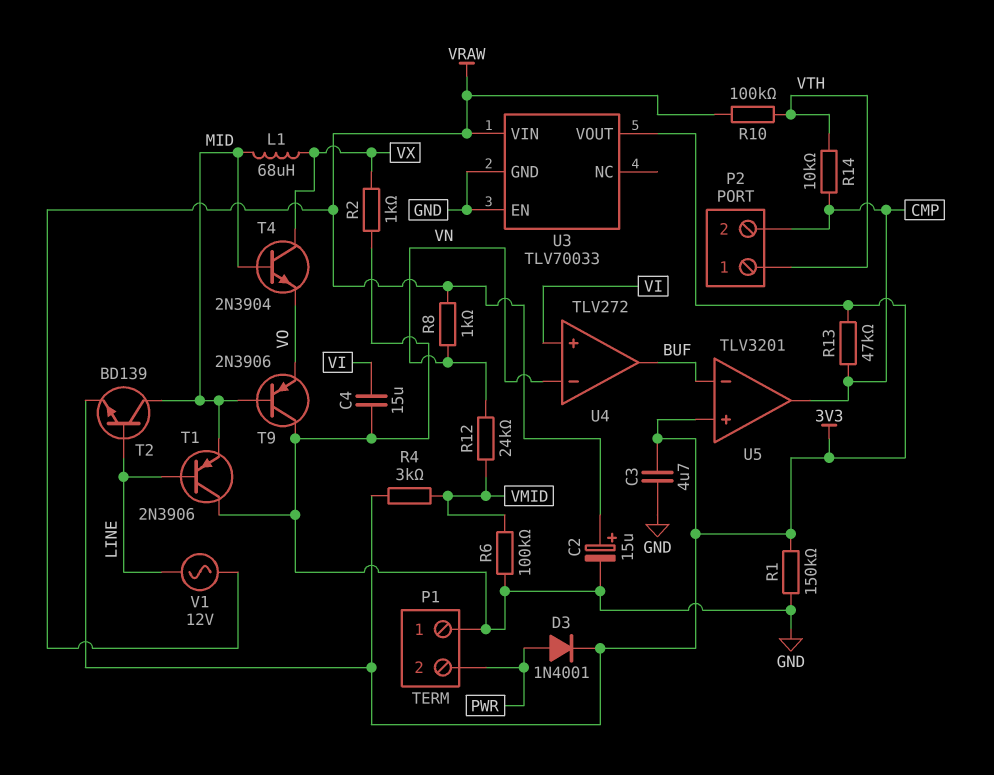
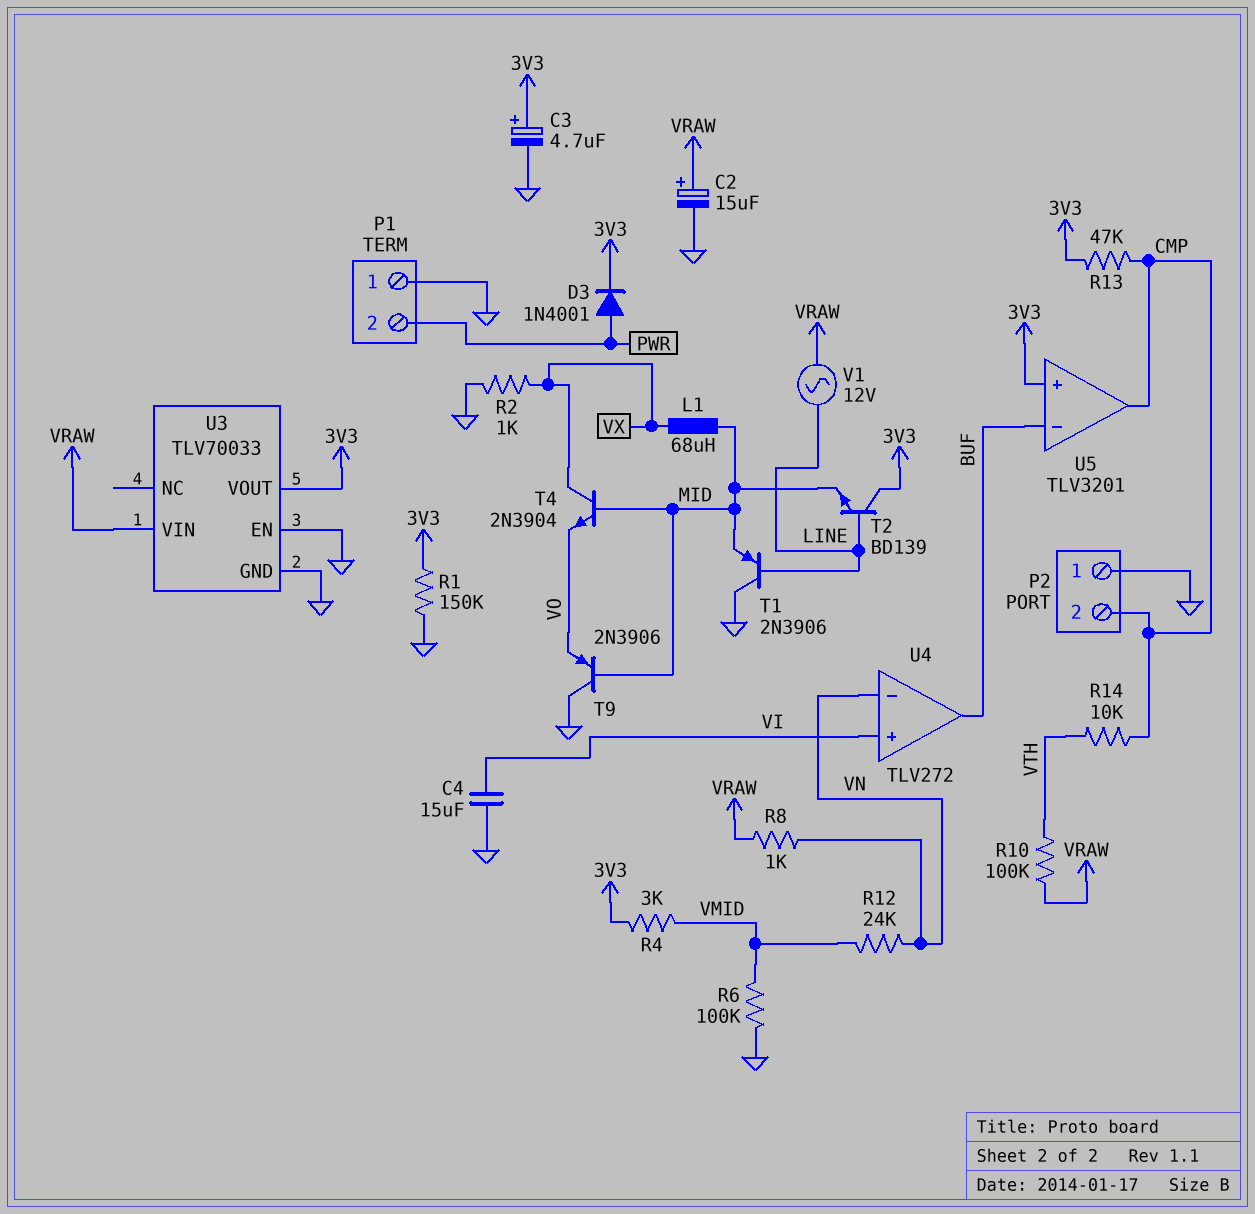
C3: 4.7uF (3V3, GND) -> 4.7uF (plus 3V3, minus GND)
P2 pin 1: VTH -> GND
T2: NPN BD139 (B LINE, C MID, E 3V3) -> NPN BD139 (B LINE, C 3V3, E MID)

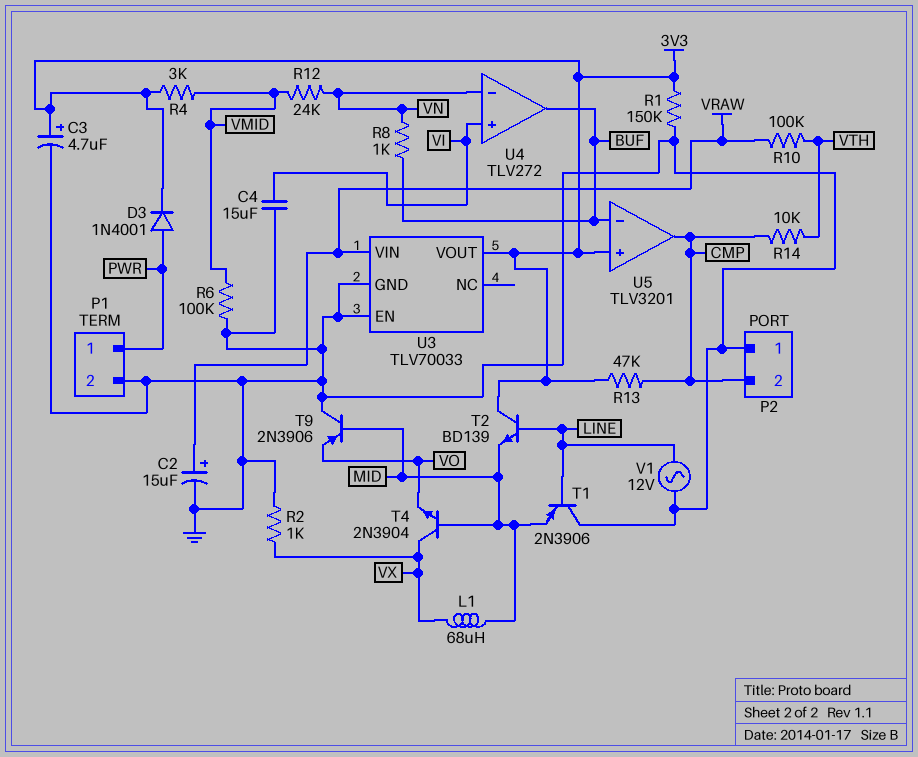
P1 pin 1: GND -> PWR
P1 pin 2: PWR -> GND
R8: 1k (VN, VRAW) -> 1k (BUF, VN)
V1: AC 12V (LINE, VRAW) -> AC 12V (GND, LINE)

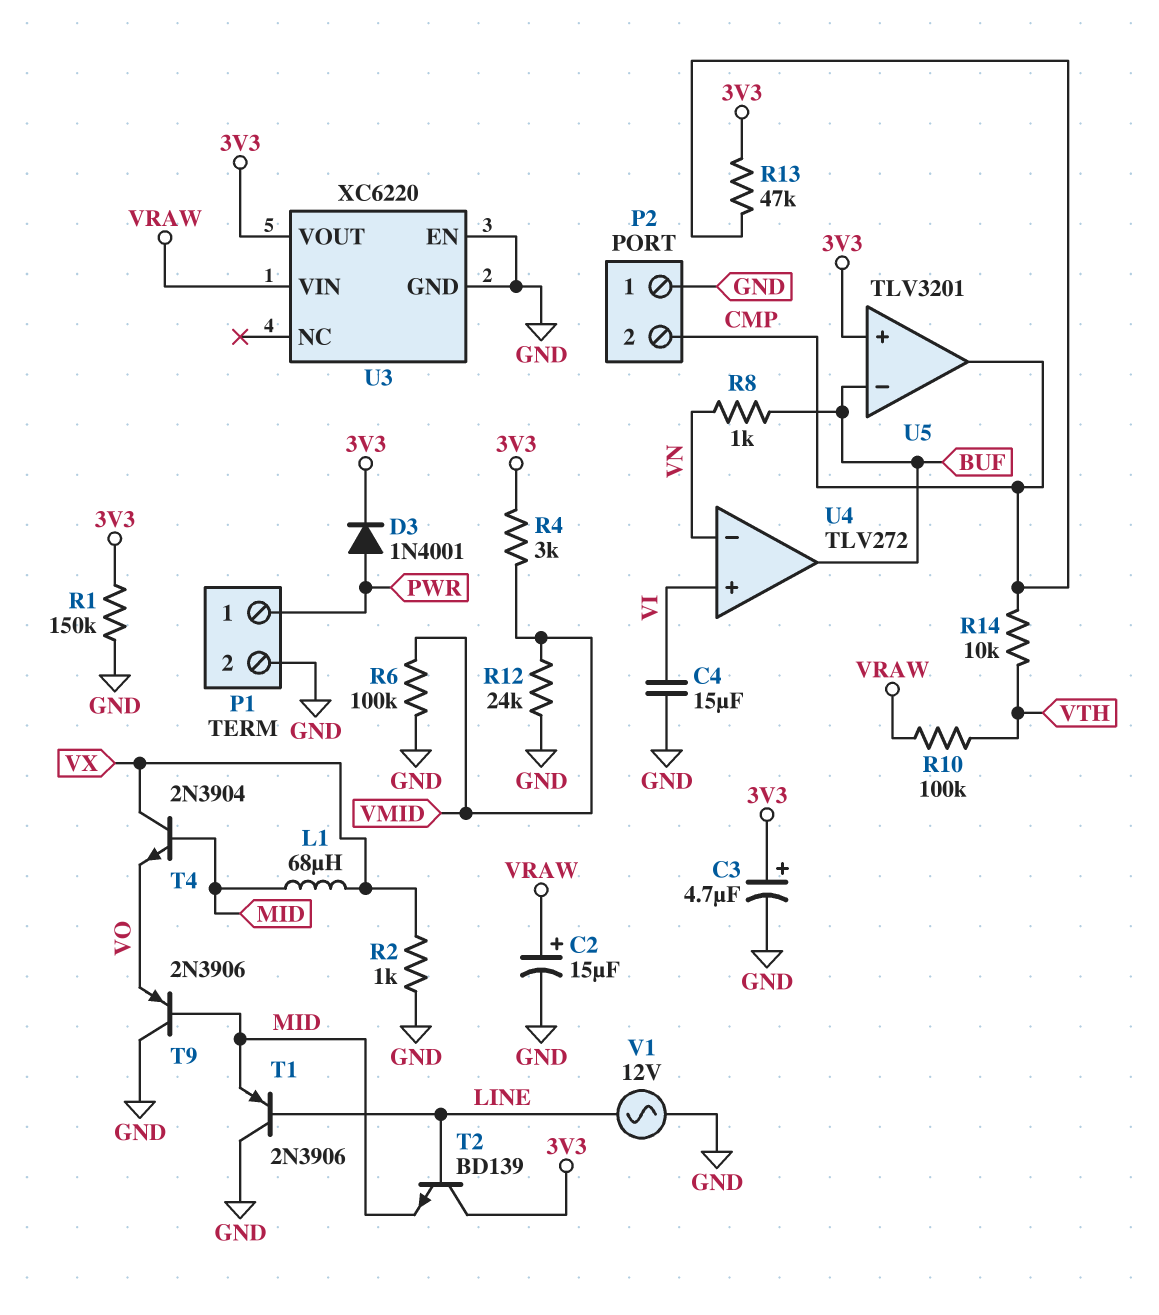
R12: 24k (VMID, VN) -> 24k (GND, VMID)
U3: TLV70033 -> XC6220

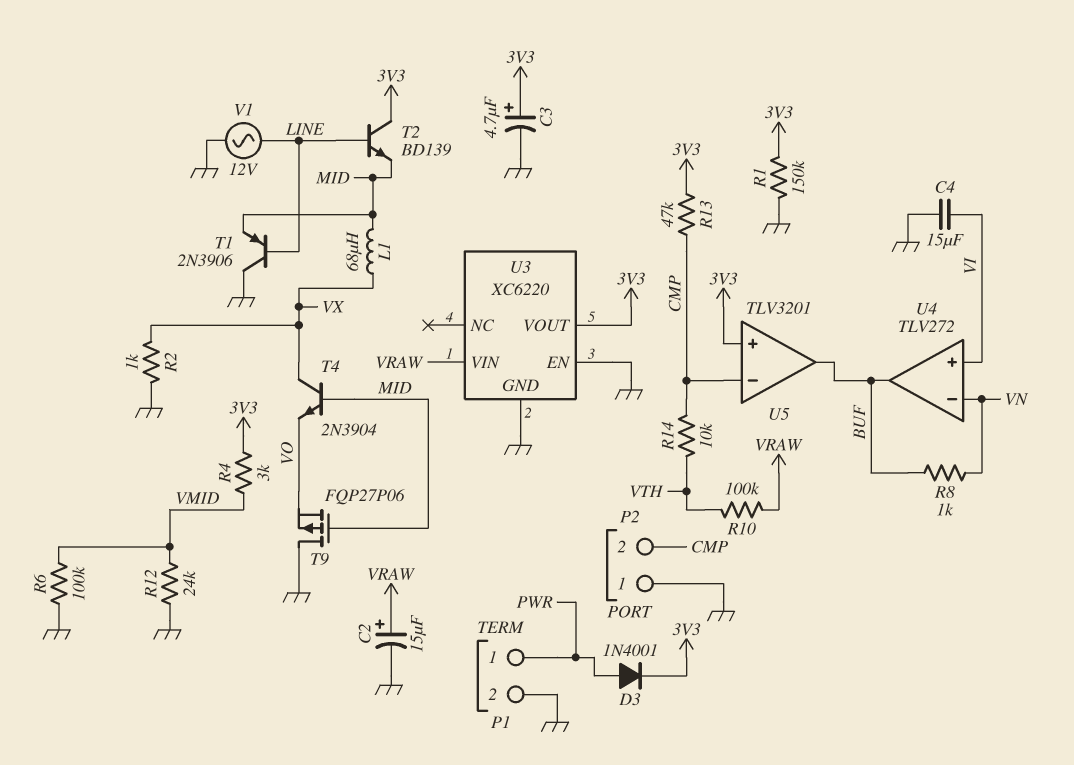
T9: PNP 2N3906 (B MID, C GND, E VO) -> PMOS FQP27P06 (G MID, D GND, S VO)
U5 pin in-: BUF -> CMP
U5 pin out: CMP -> BUF

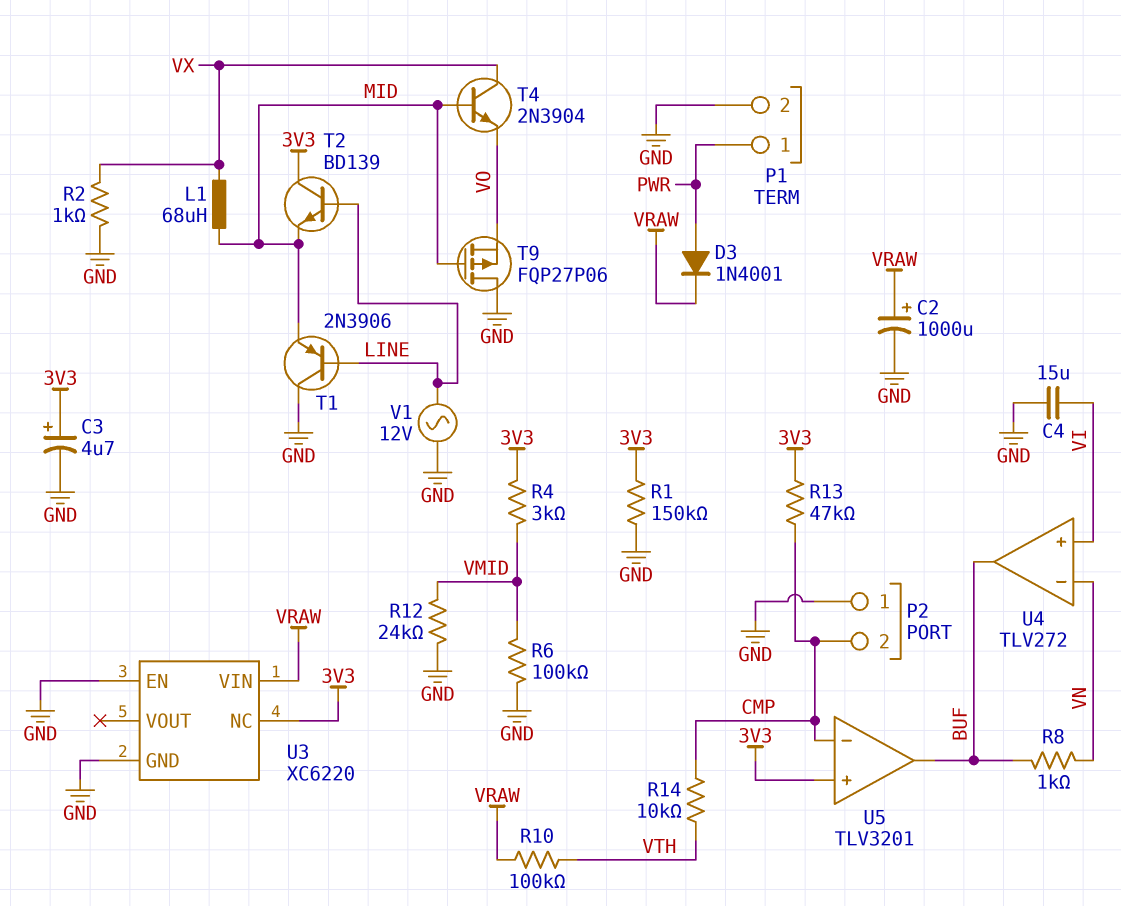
C2: 15uF (plus VRAW, minus GND) -> 1000uF (plus VRAW, minus GND)
D3: diode 1N4001 (A PWR, K 3V3) -> diode 1N4001 (A PWR, K VRAW)
U3 pin NC: none -> 3V3
U3 pin VOUT: 3V3 -> none

